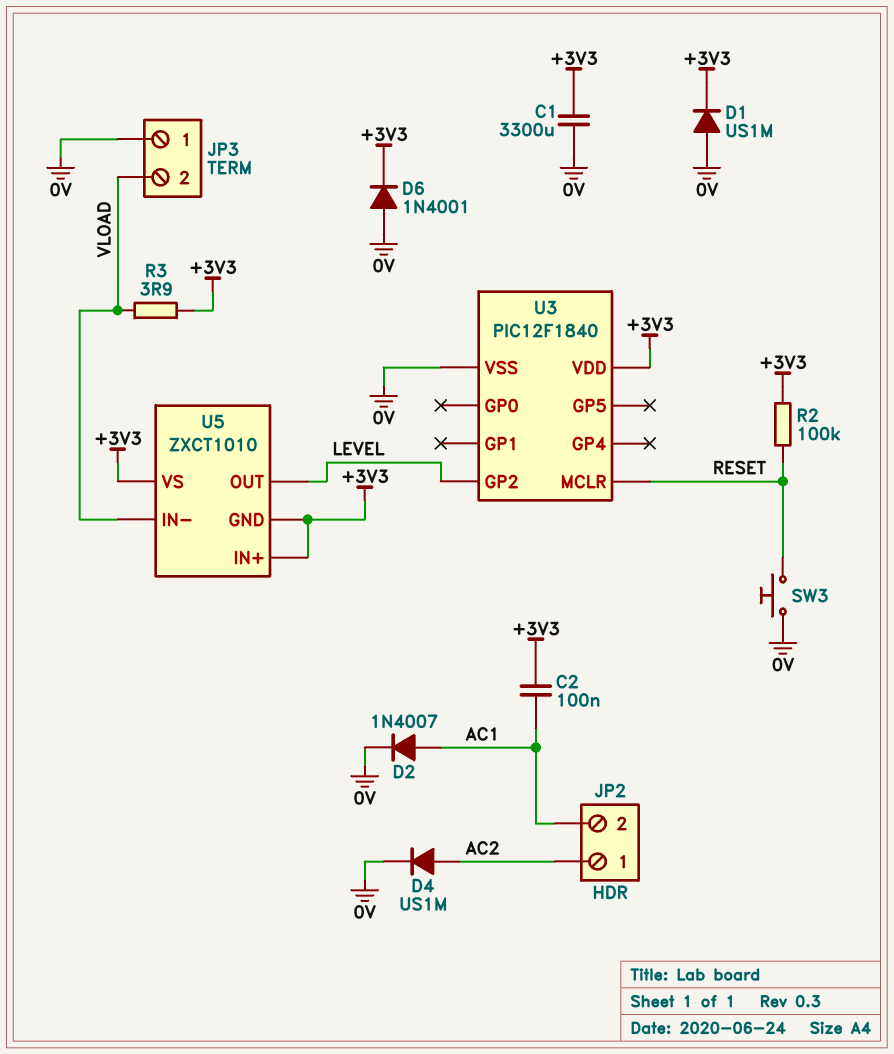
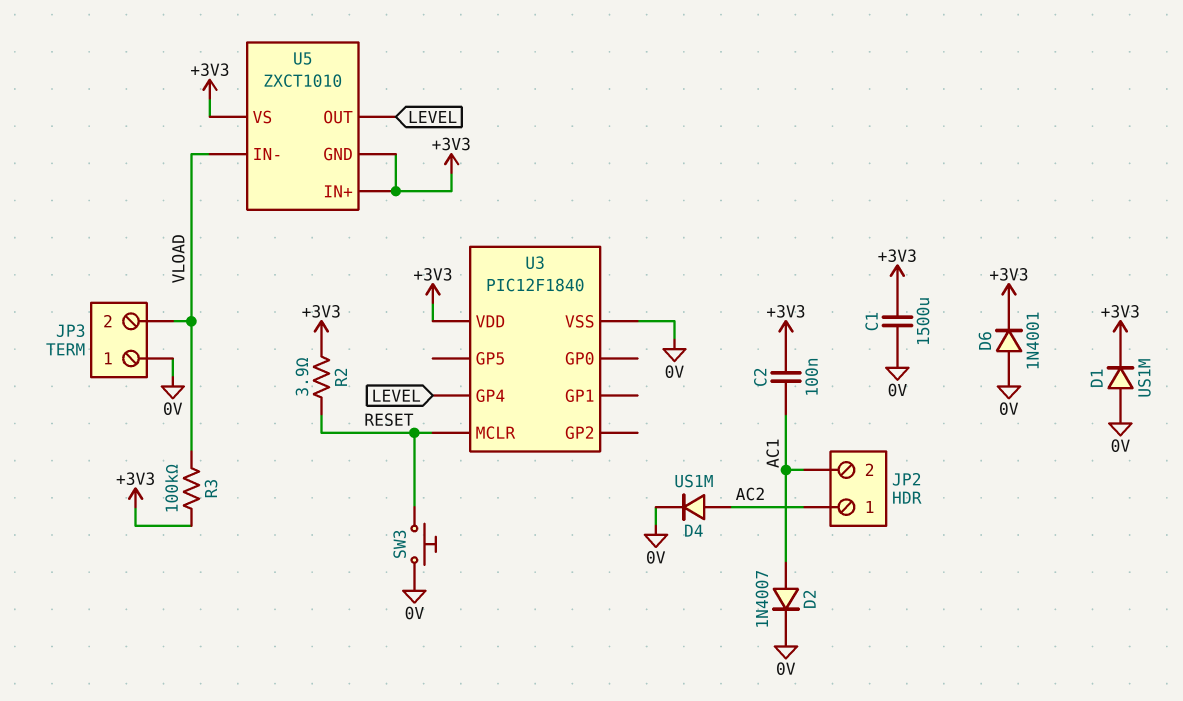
C1: 3300uF (+3V3, 0V) -> 1500uF (+3V3, 0V)
R2: 100k (+3V3, RESET) -> 3.9 (+3V3, RESET)
R3: 3.9 (+3V3, VLOAD) -> 100k (+3V3, VLOAD)
U3 pin GP2: LEVEL -> none
U3 pin GP4: none -> LEVEL

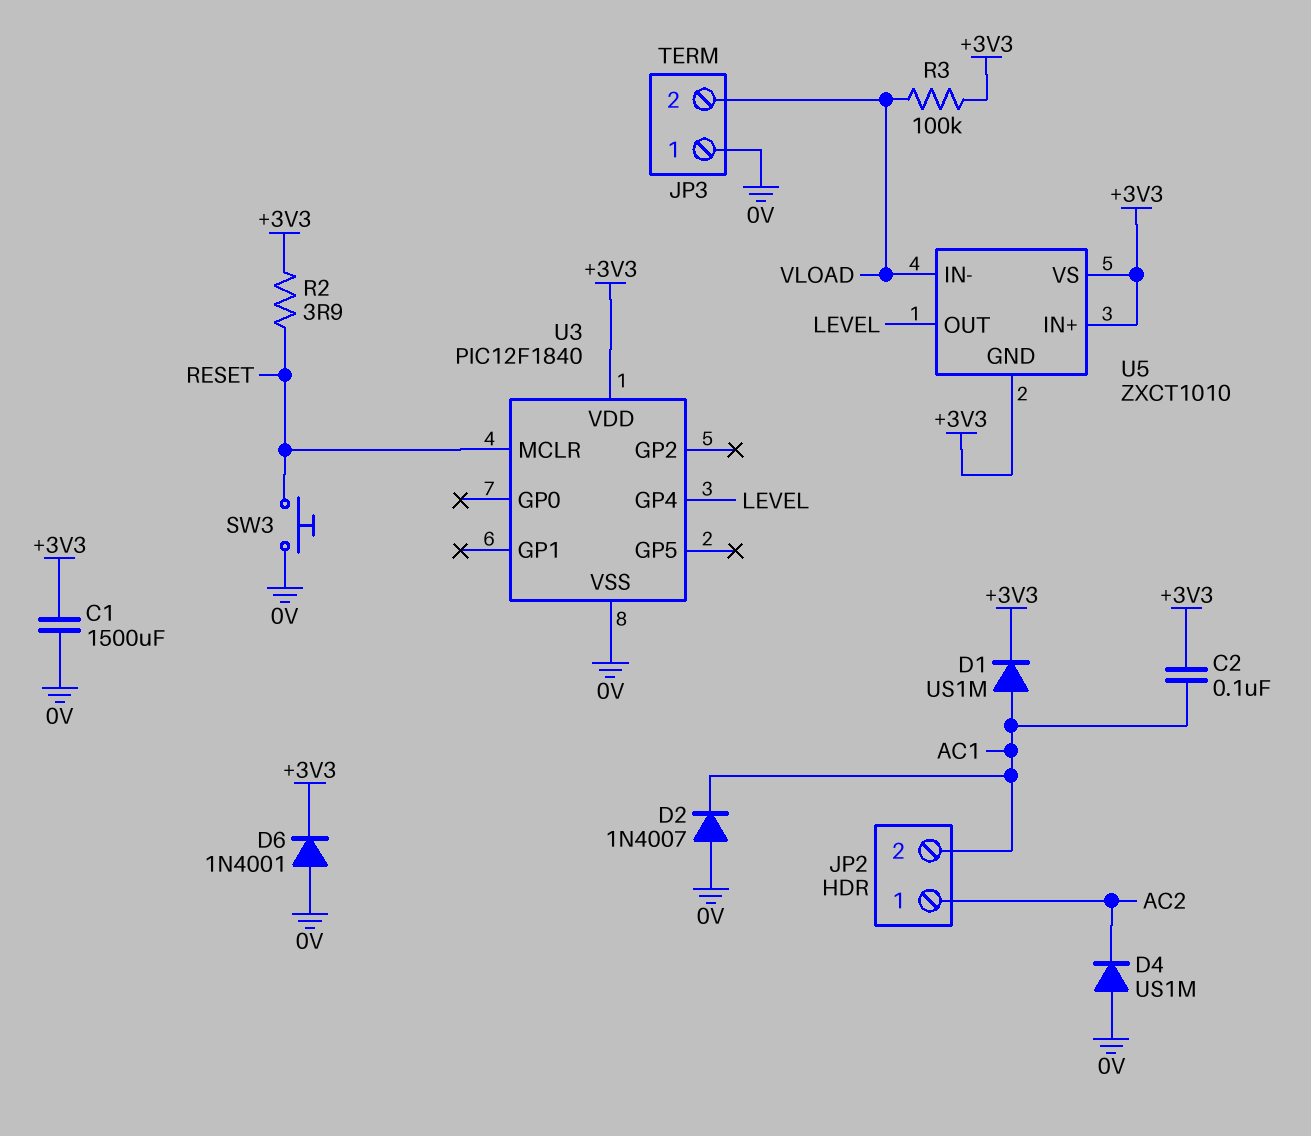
D1: diode US1M (A 0V, K +3V3) -> diode US1M (A AC1, K +3V3)
D2: diode 1N4007 (A AC1, K 0V) -> diode 1N4007 (A 0V, K AC1)
D4: diode US1M (A AC2, K 0V) -> diode US1M (A 0V, K AC2)

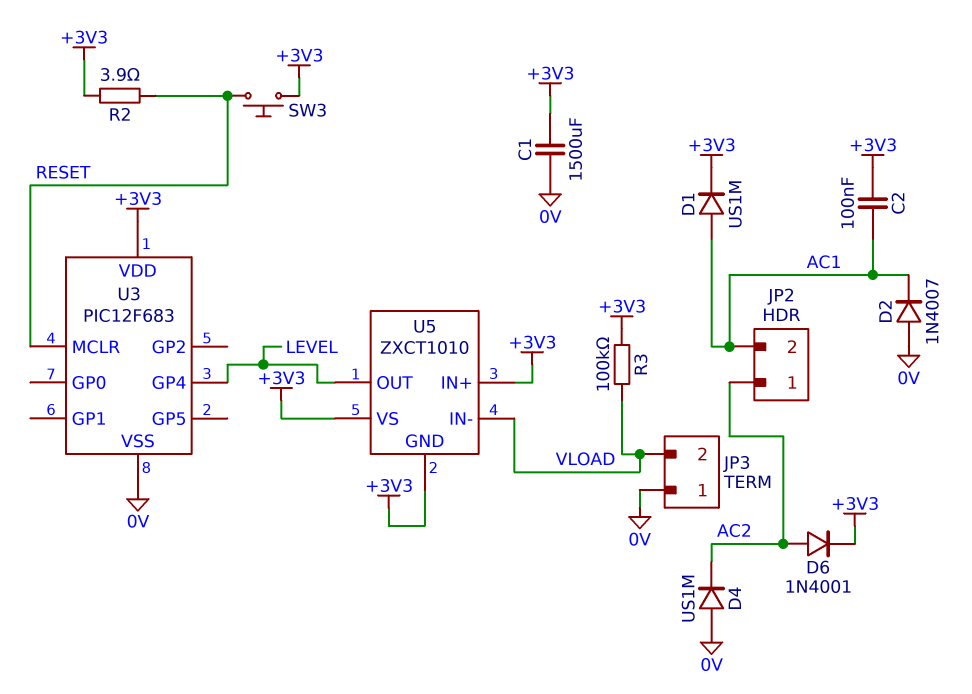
D6: diode 1N4001 (A 0V, K +3V3) -> diode 1N4001 (A AC2, K +3V3)
SW3: button (0V, RESET) -> button (+3V3, RESET)
U3: PIC12F1840 -> PIC12F683

